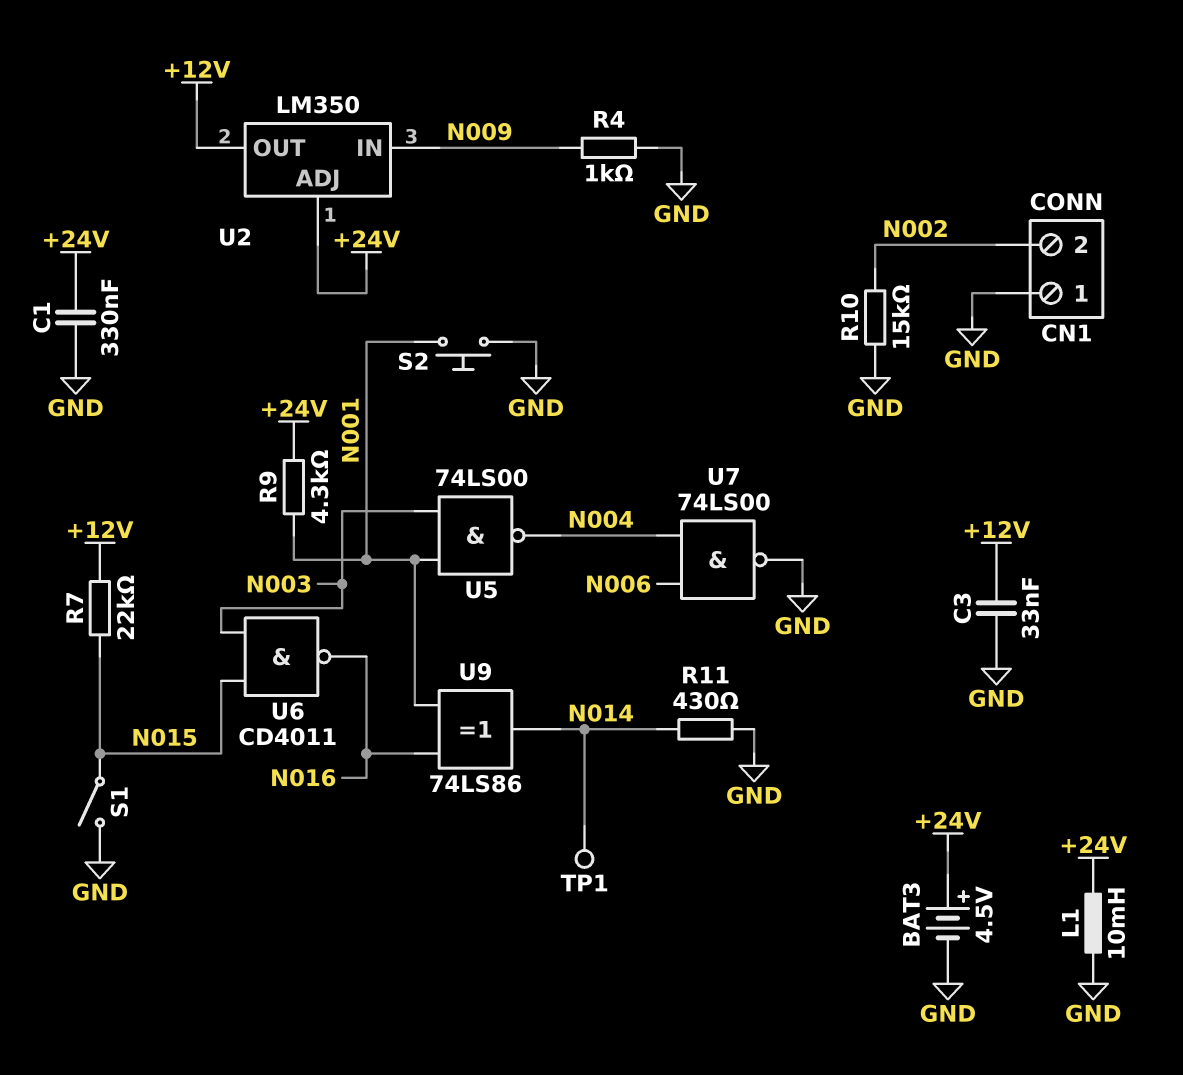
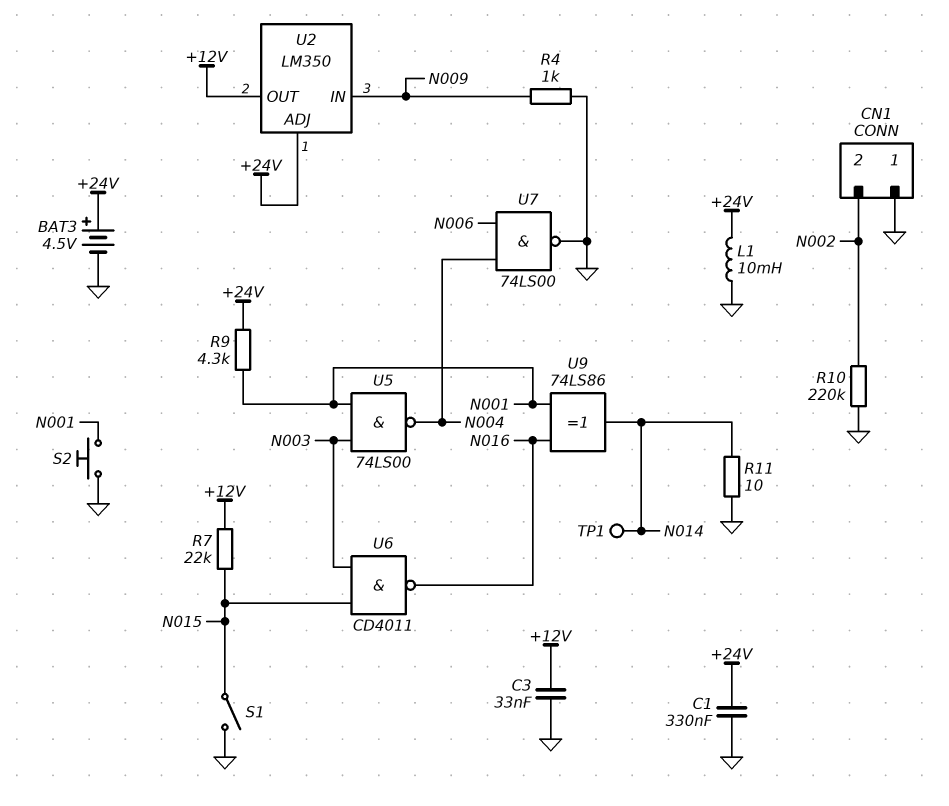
R10: 15k (GND, N002) -> 220k (GND, N002)
R11: 430 (GND, N014) -> 10 (GND, N014)

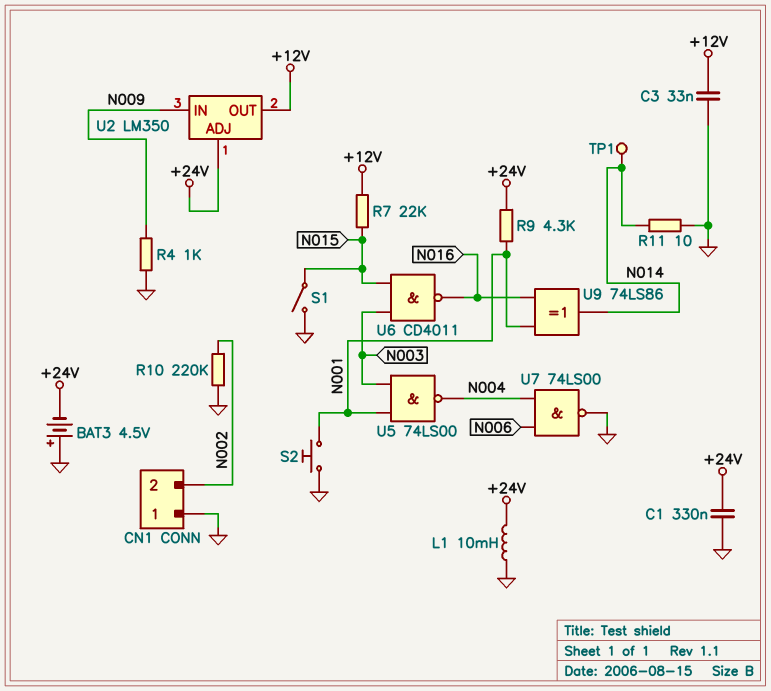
BAT3: 4.5V (plus +24V, minus GND) -> 4.5V (plus GND, minus +24V)

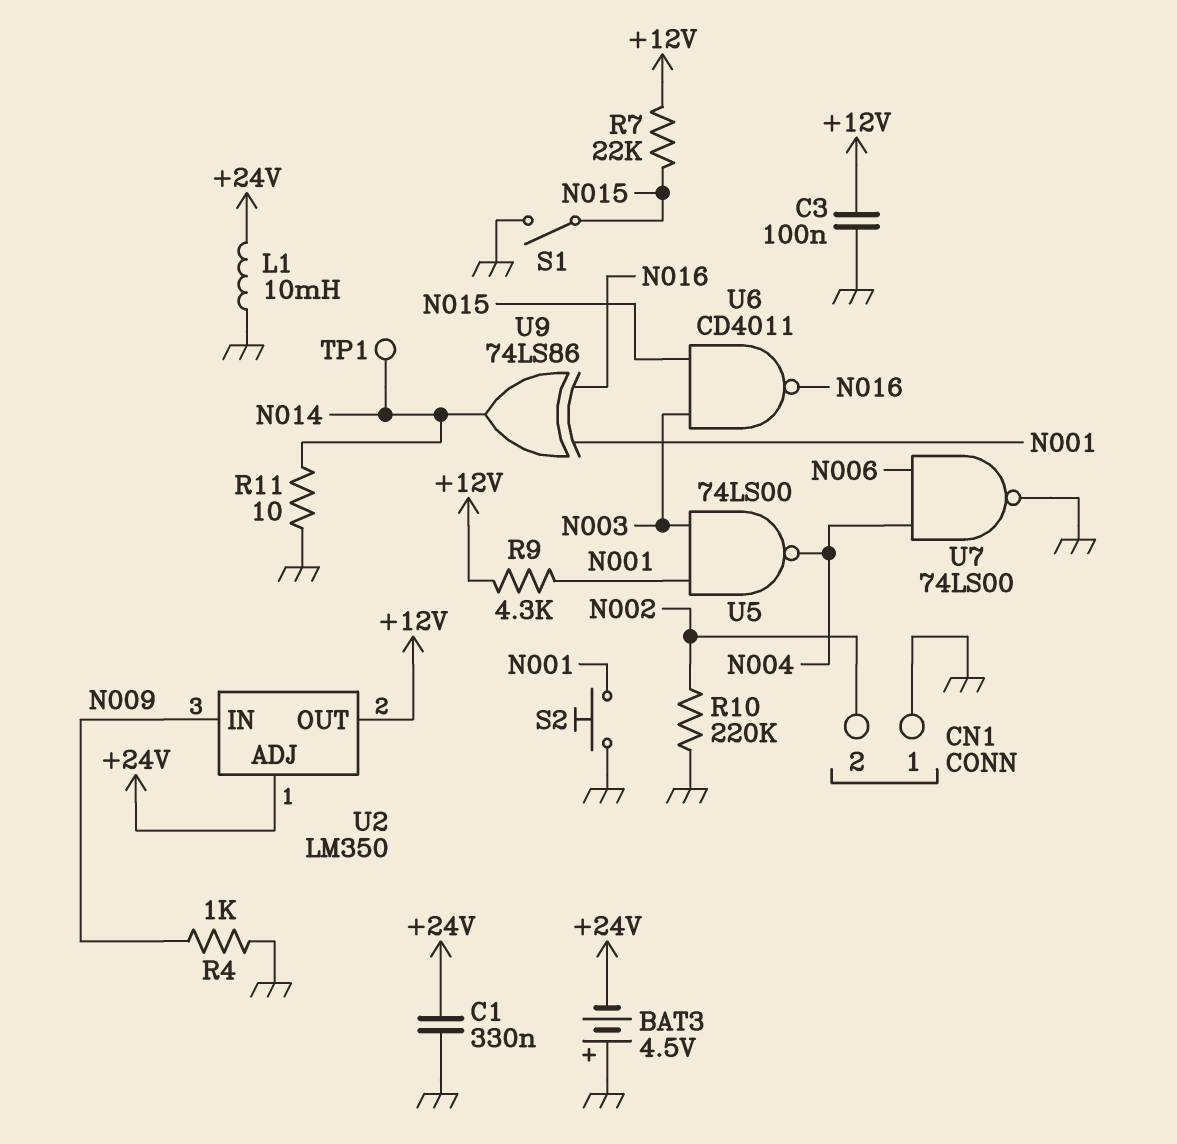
C3: 33nF (+12V, GND) -> 100nF (+12V, GND)
R9: 4.3k (+24V, N001) -> 4.3k (+12V, N001)

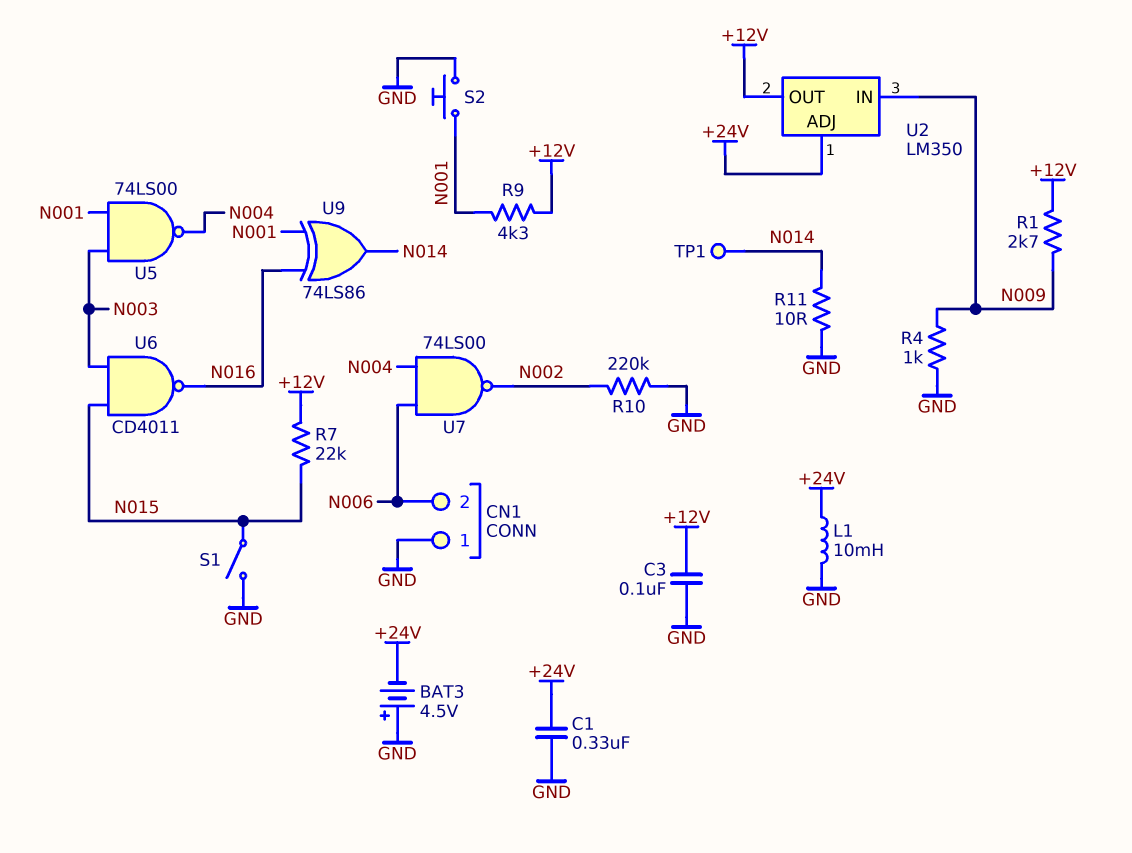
CN1 pin 2: N002 -> N006
R1: none -> 2.7k (+12V, N009)
U7: NAND 74LS00 (in N004, in N006, out GND) -> NAND 74LS00 (in N004, in N006, out N002)

